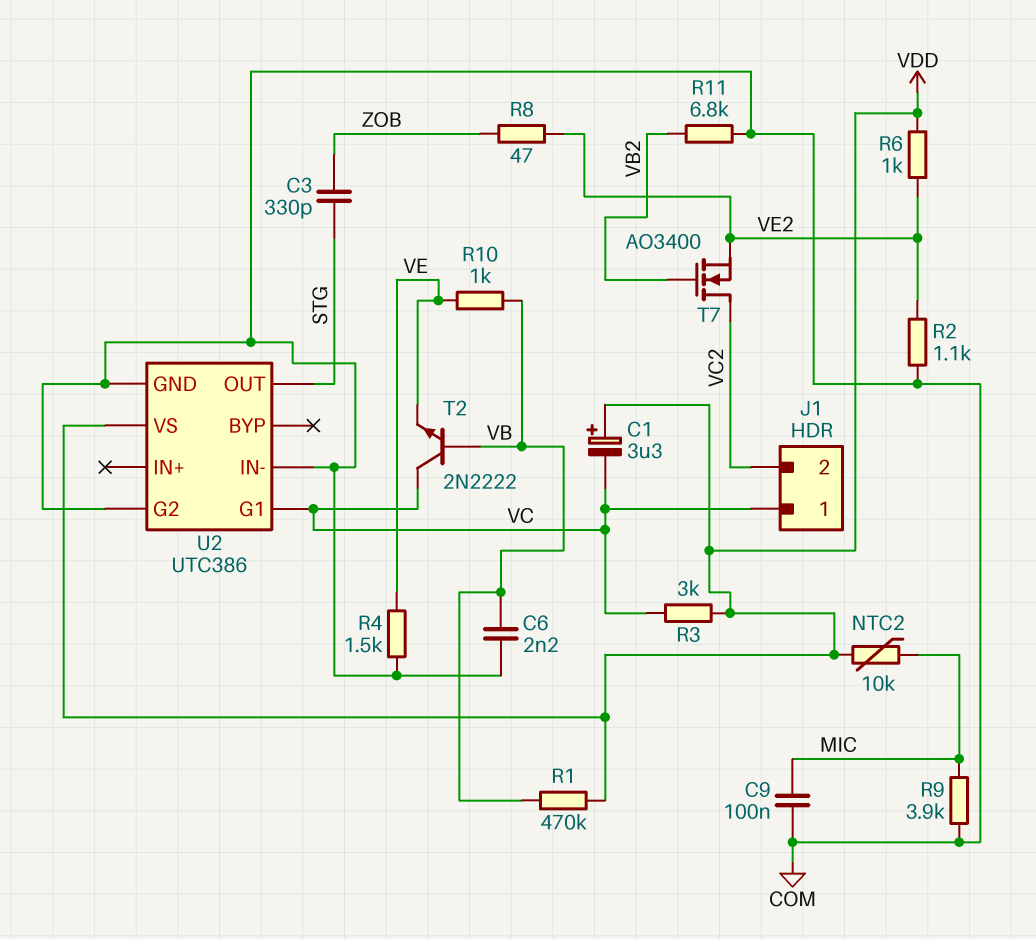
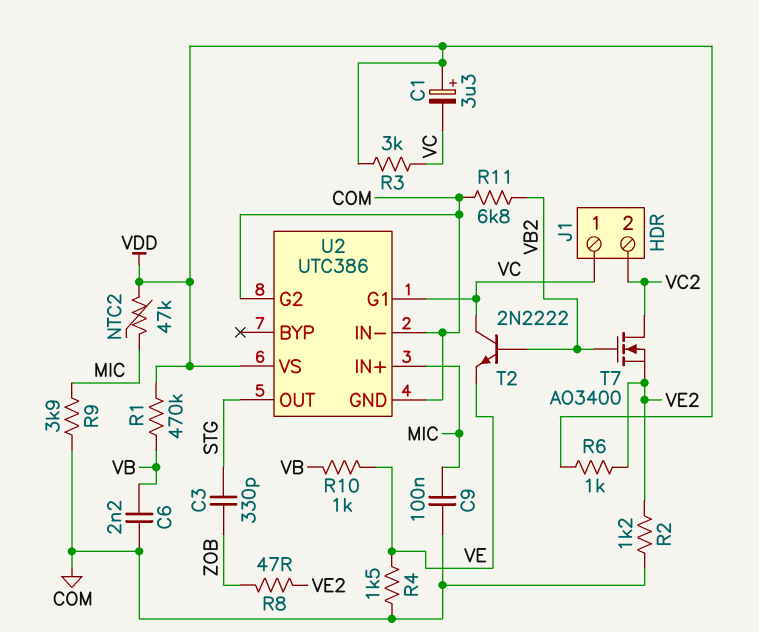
NTC2: 10k (MIC, VDD) -> 47k (MIC, VDD)
R2: 1.1k (COM, VE2) -> 1.2k (COM, VE2)
T2: NPN 2N2222 (B VB, C VC, E VE) -> NPN 2N2222 (B VB2, C VC, E VE)
U2 pin IN+: none -> MIC

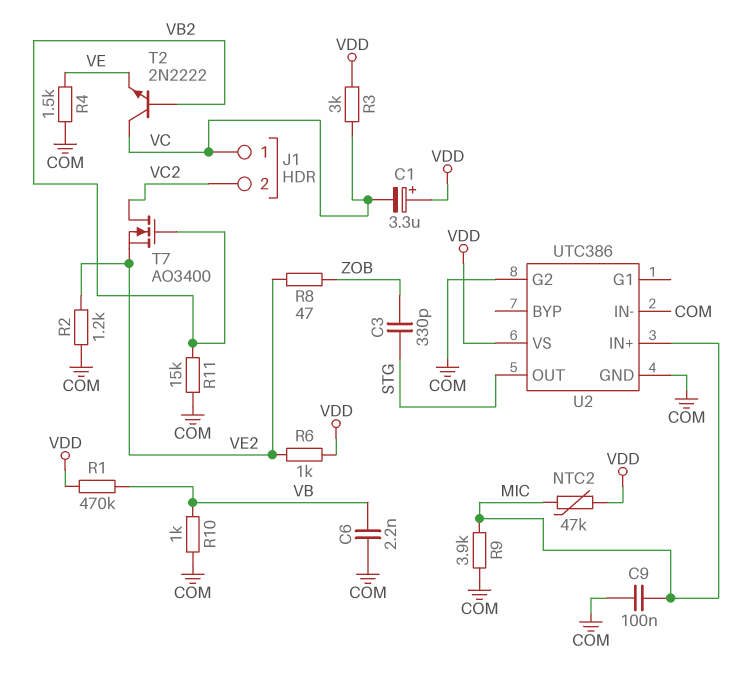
R10: 1k (VB, VE) -> 1k (COM, VB)
R11: 6.8k (COM, VB2) -> 15k (COM, VB2)
U2 pin G1: VC -> none

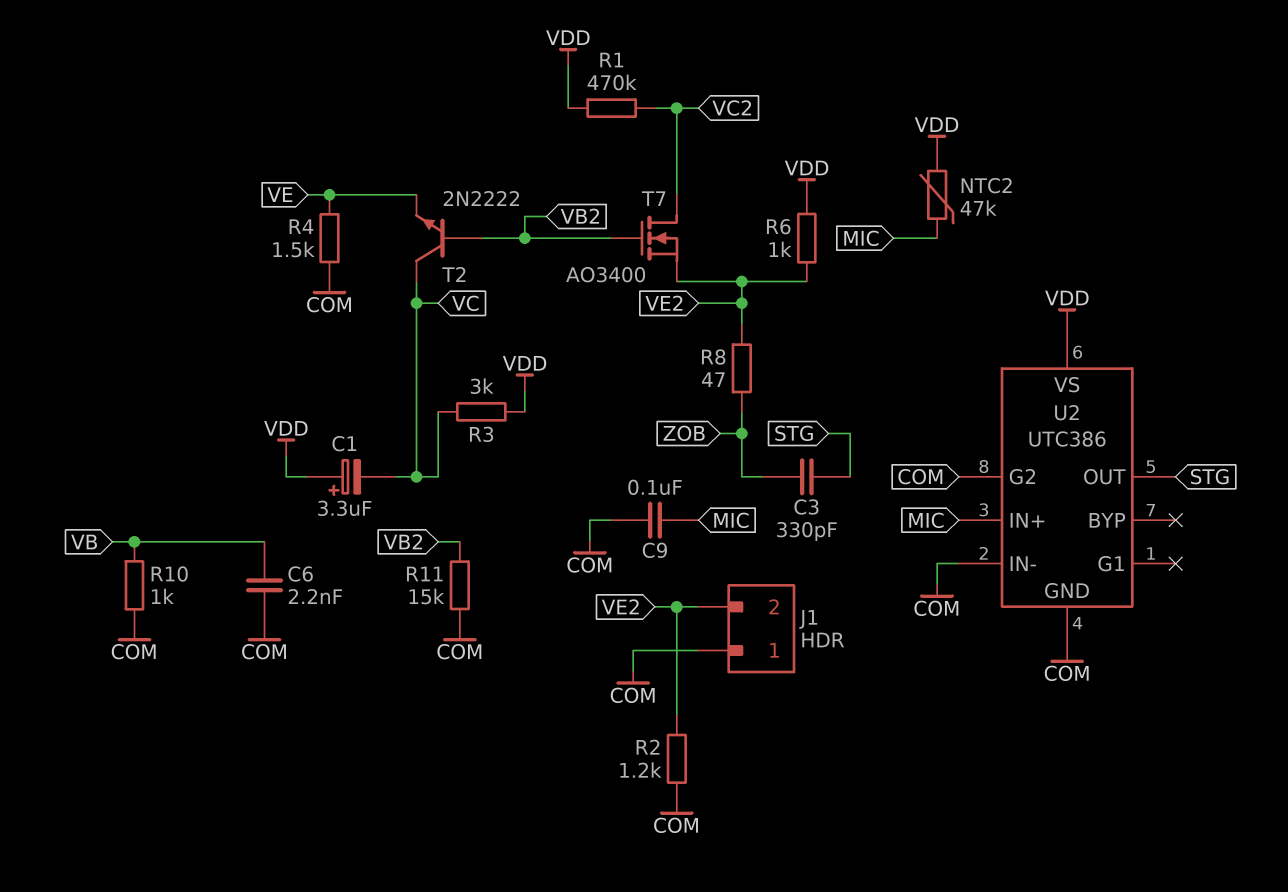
J1 pin 1: VC -> COM
J1 pin 2: VC2 -> VE2
R1: 470k (VB, VDD) -> 470k (VC2, VDD)
R9: 3.9k (COM, MIC) -> none

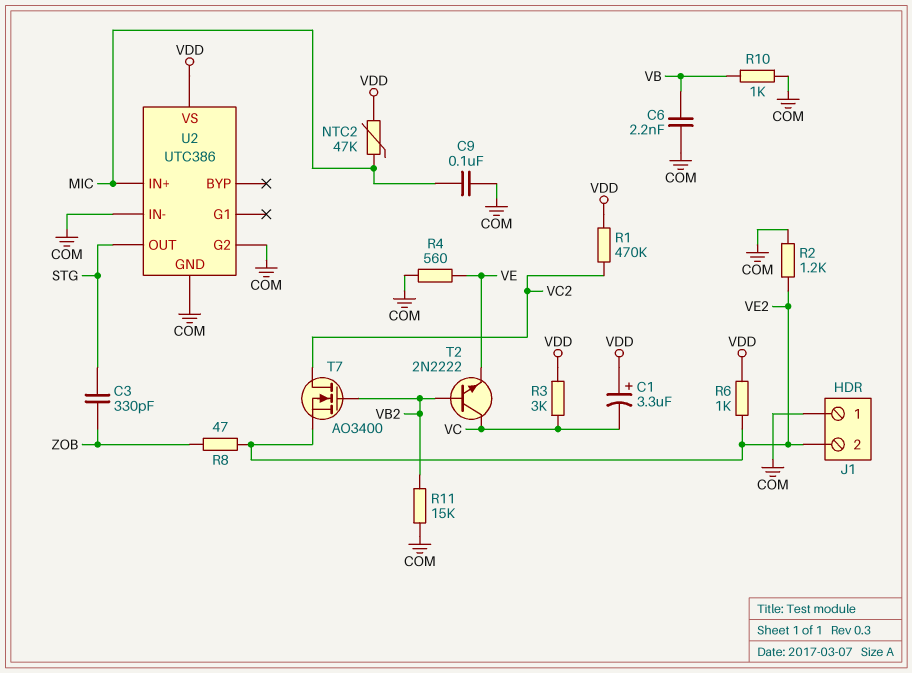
R4: 1.5k (COM, VE) -> 560 (COM, VE)

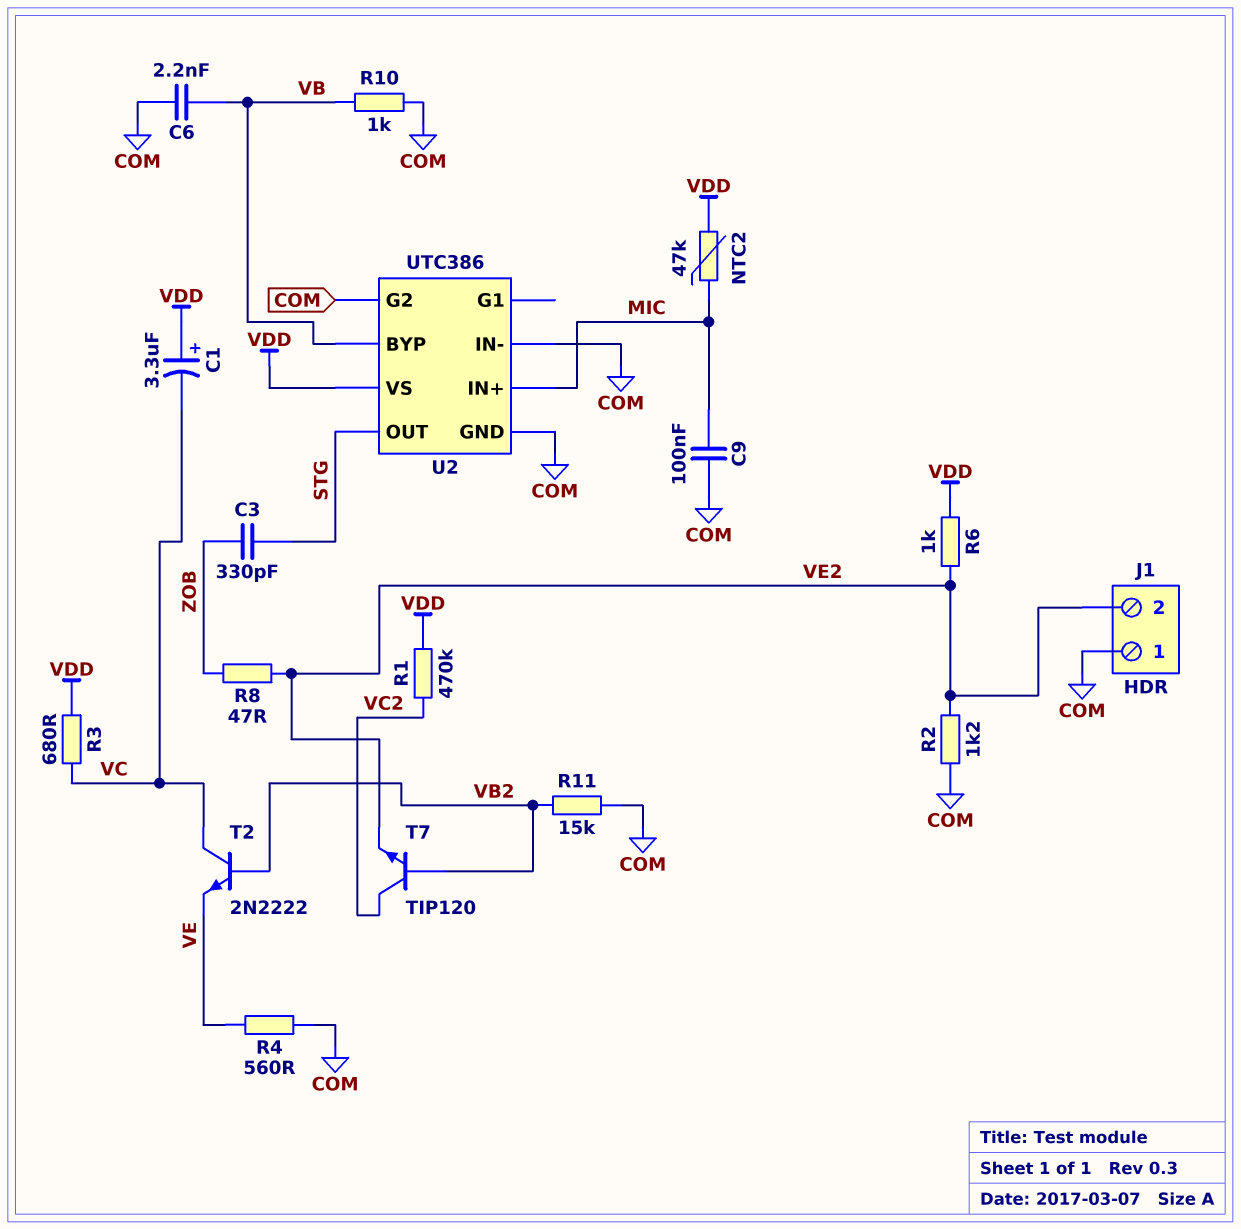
R3: 3k (VC, VDD) -> 680 (VC, VDD)
T7: NMOS AO3400 (G VB2, D VC2, S VE2) -> NPN TIP120 (B VB2, C VC2, E VE2)
U2 pin BYP: none -> VB

